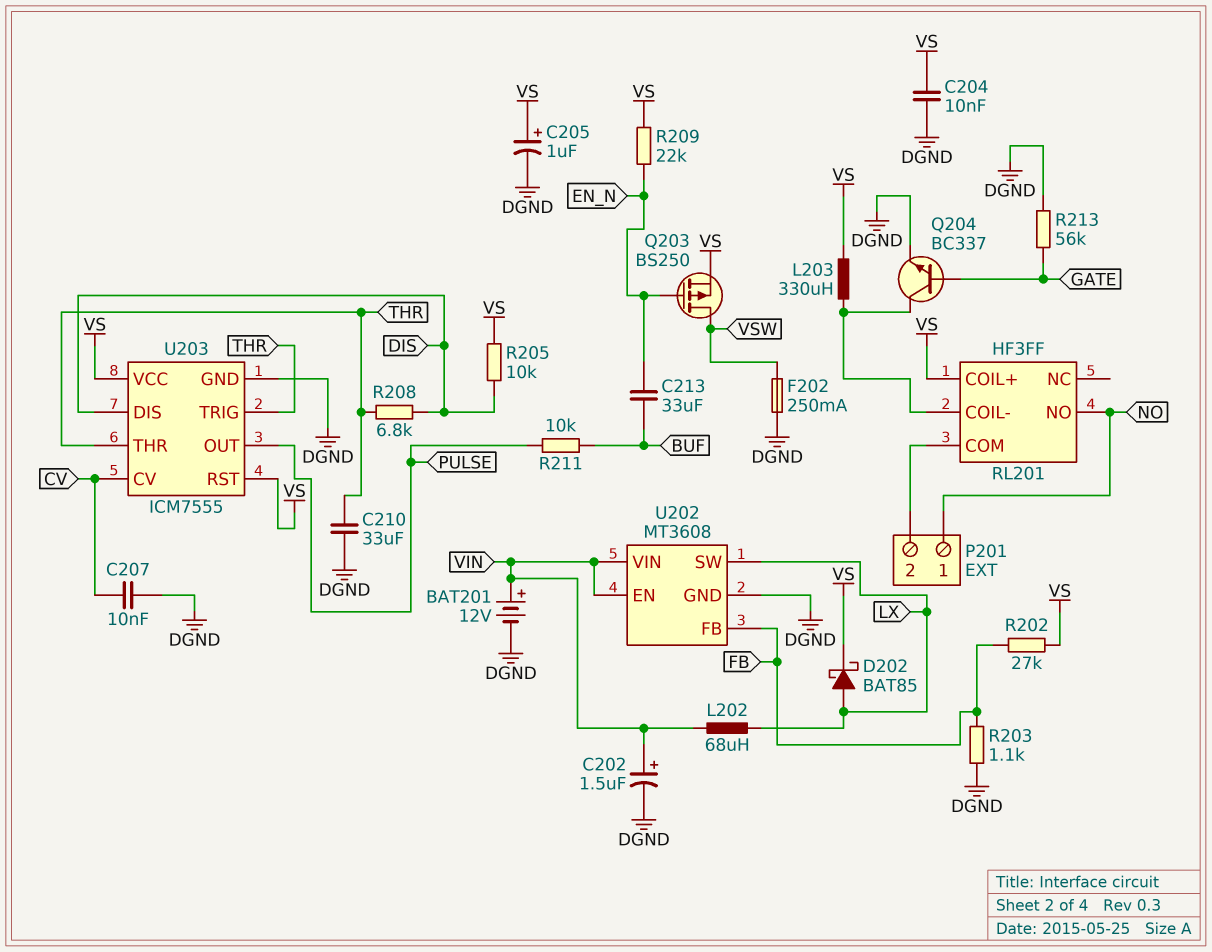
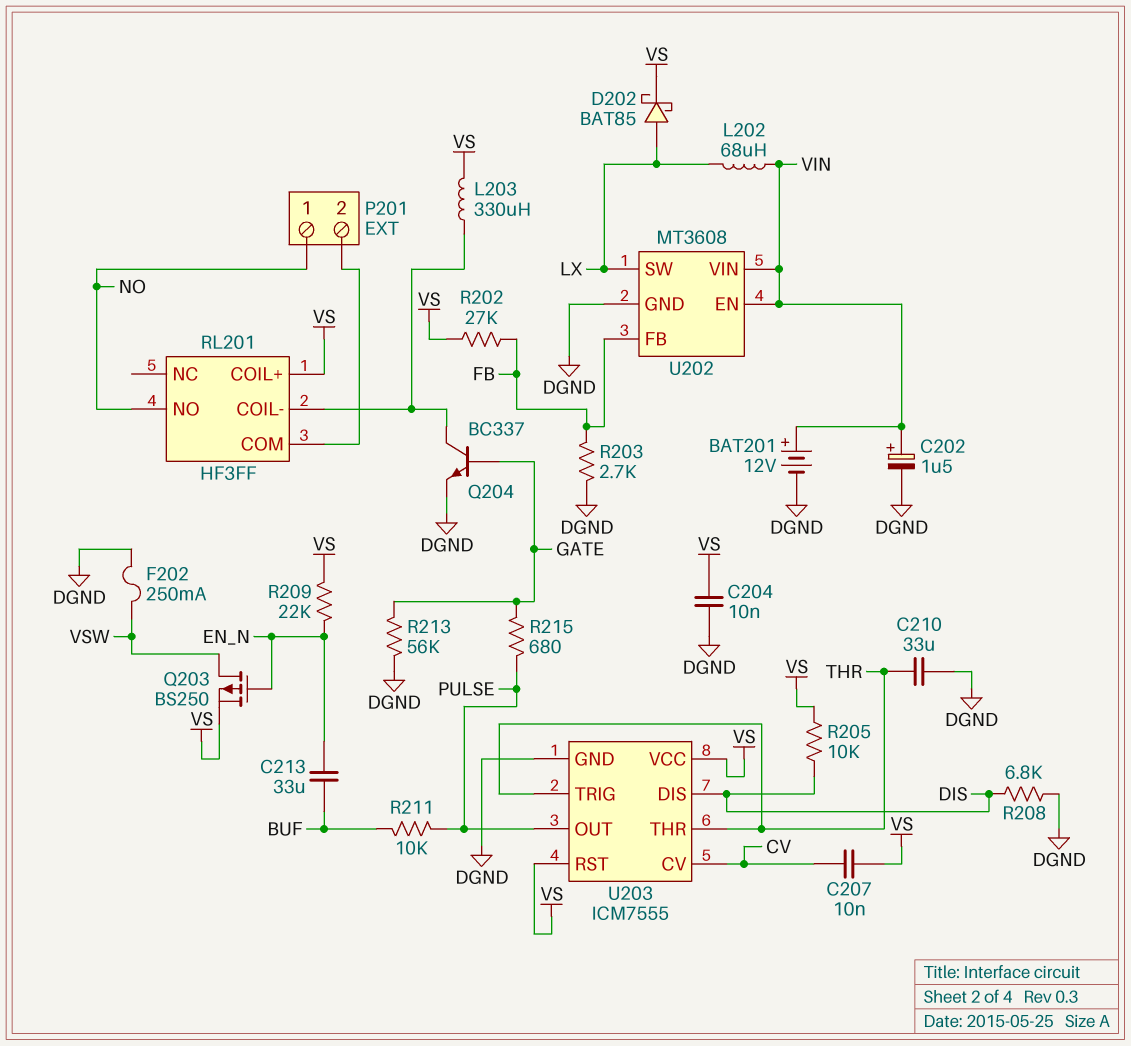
C205: 1uF (plus VS, minus DGND) -> none
C207: 10nF (CV, DGND) -> 10nF (CV, VS)
R203: 1.1k (DGND, FB) -> 2.7k (DGND, FB)
R208: 6.8k (DIS, THR) -> 6.8k (DGND, DIS)
R215: none -> 680 (GATE, PULSE)

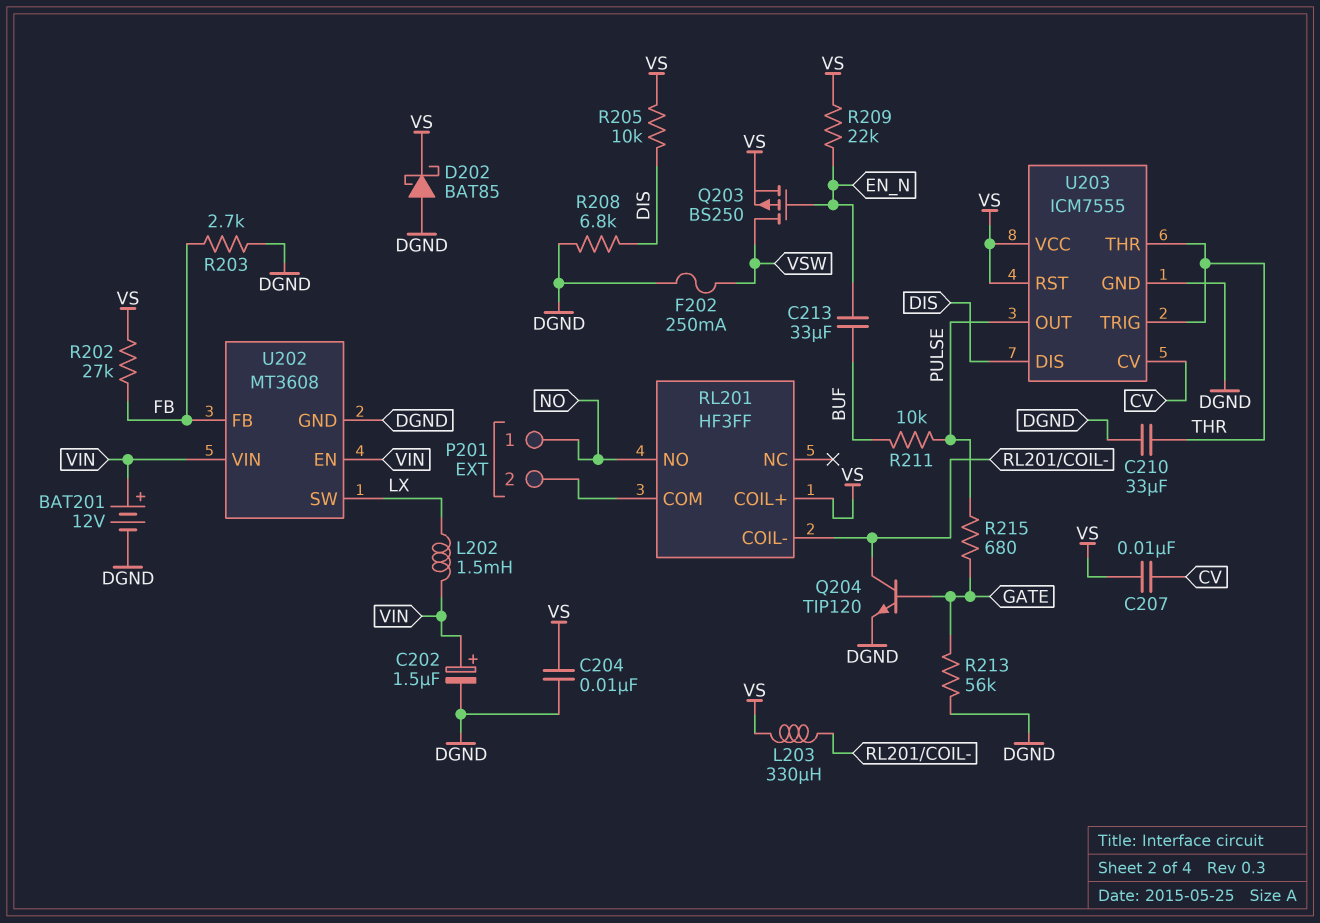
D202: schottky BAT85 (A LX, K VS) -> schottky BAT85 (A DGND, K VS)
L202: 68uH (LX, VIN) -> 1.5mH (LX, VIN)
Q204: NPN BC337 (B GATE, C RL201/COIL-, E DGND) -> NPN TIP120 (B GATE, C RL201/COIL-, E DGND)

